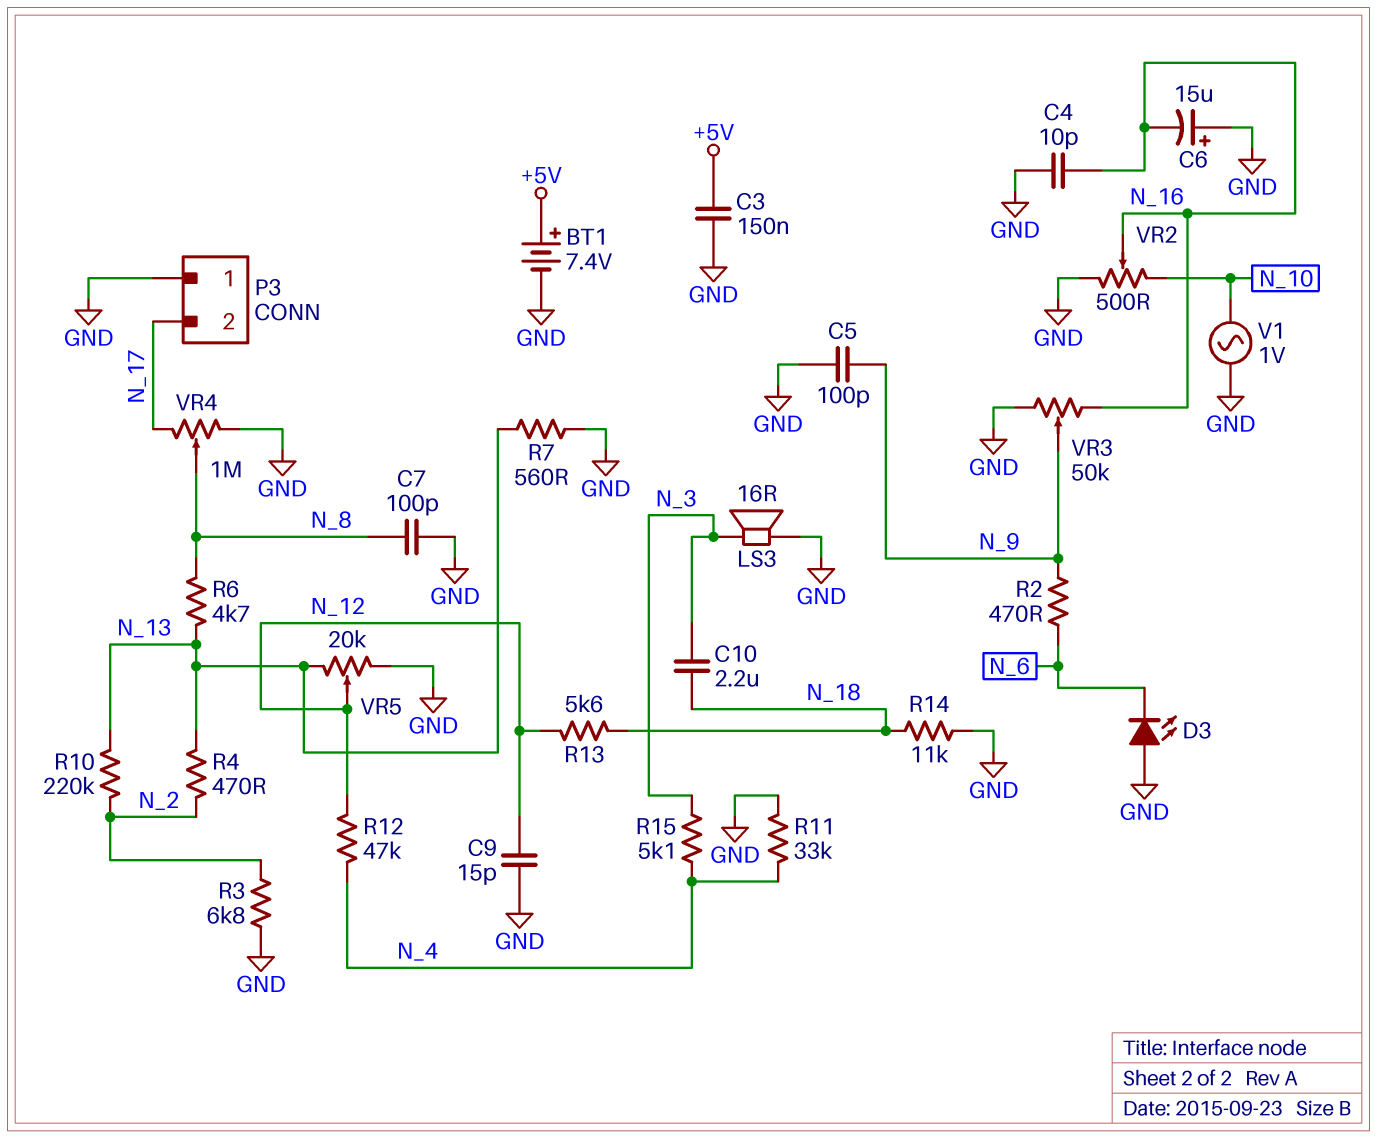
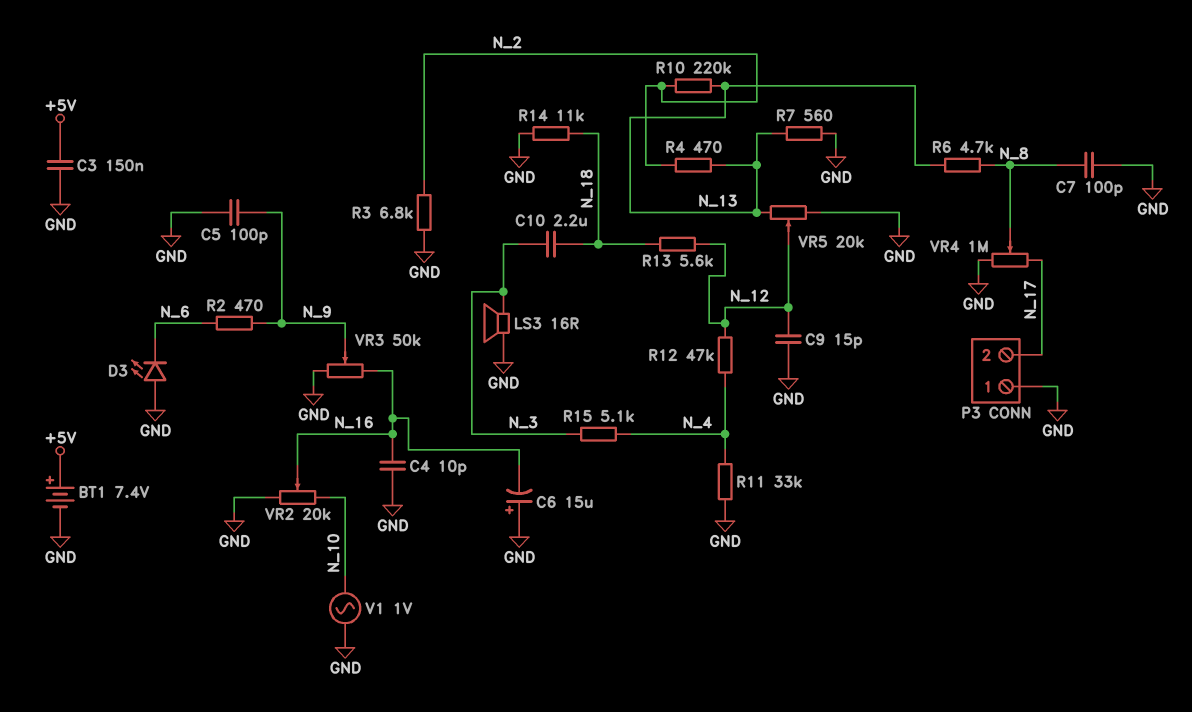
VR2: 500 (GND, N_10, wiper N_16) -> 20k (GND, N_10, wiper N_16)

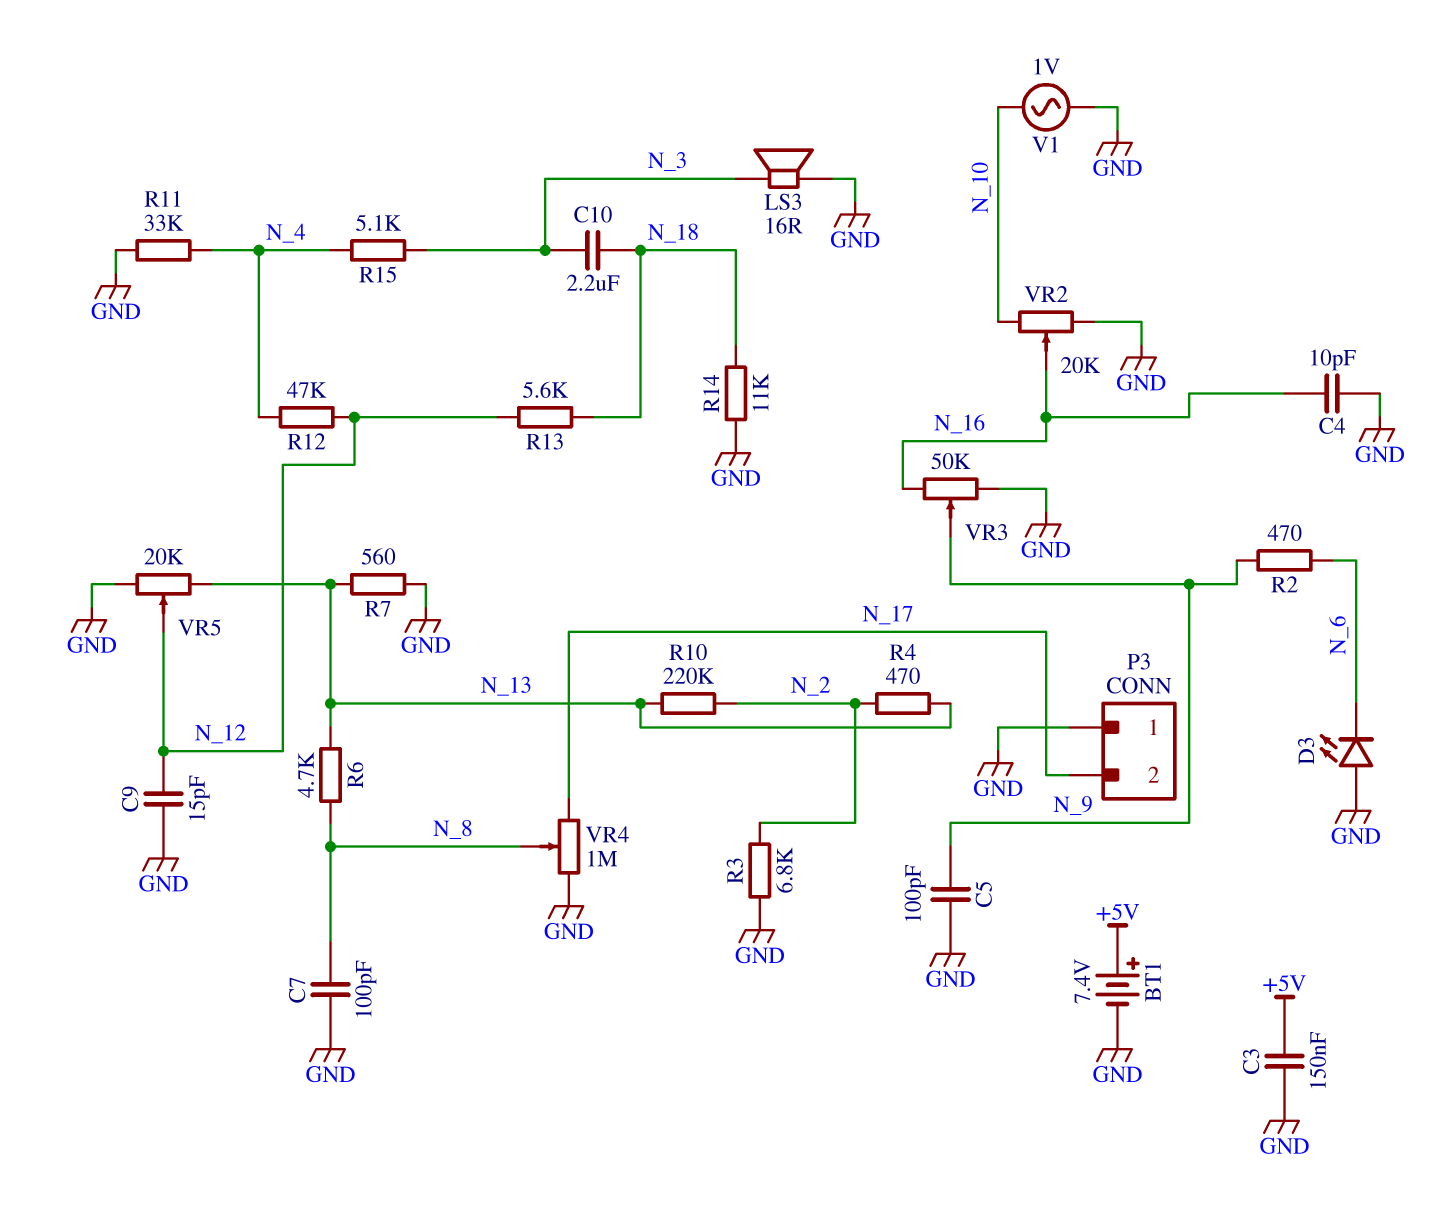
C6: 15uF (plus GND, minus N_16) -> none

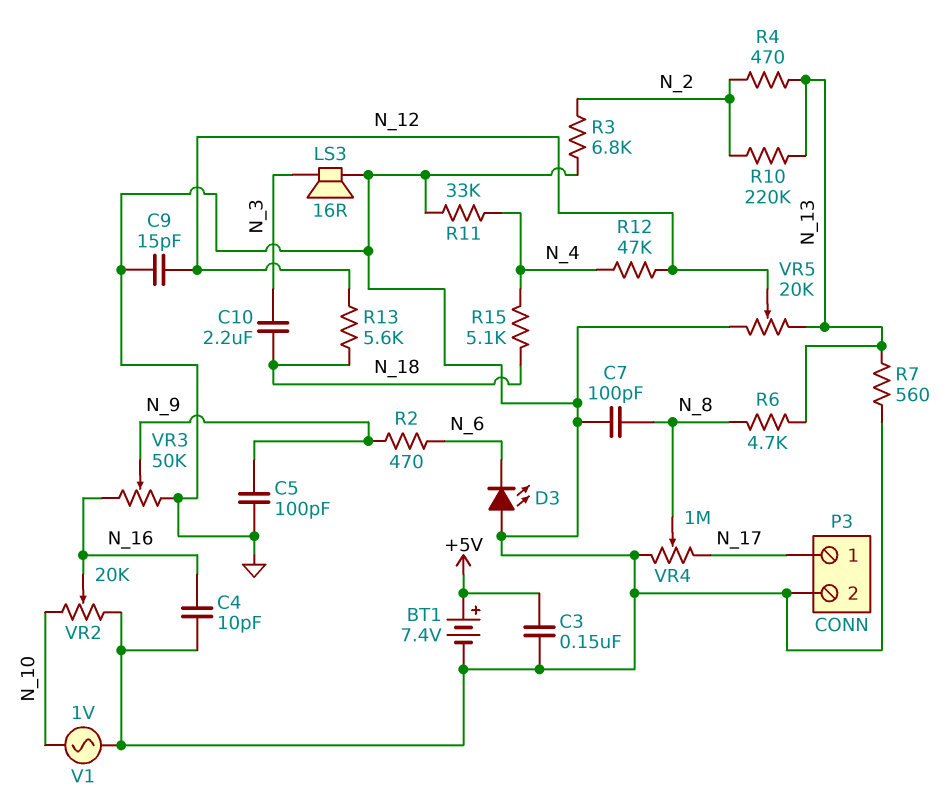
P3 pin 1: GND -> N_17
P3 pin 2: N_17 -> GND
R14: 11k (GND, N_18) -> none
R15: 5.1k (N_3, N_4) -> 5.1k (N_4, N_18)

